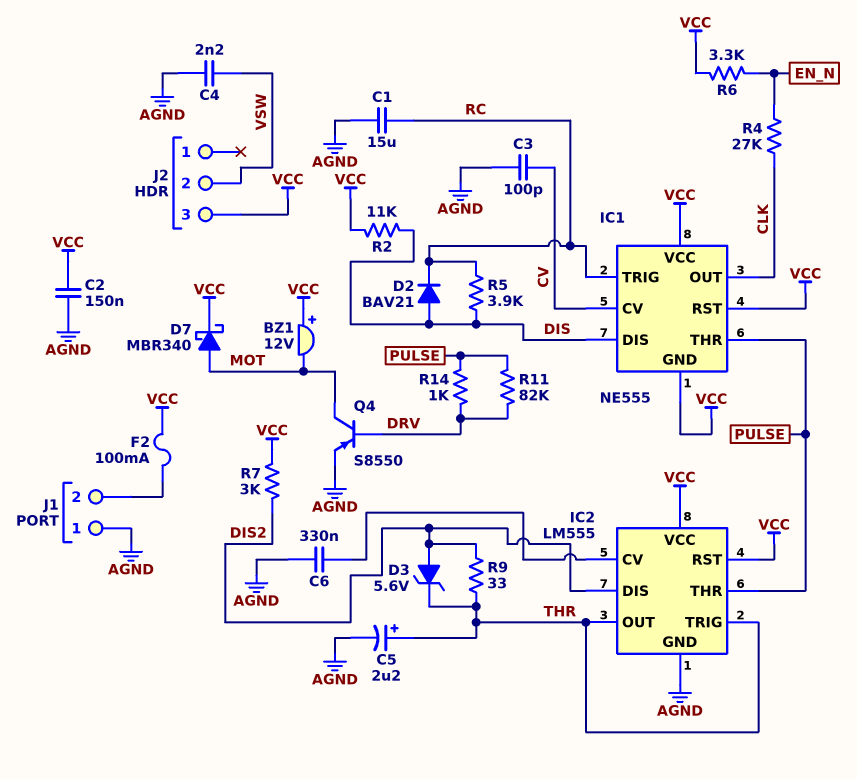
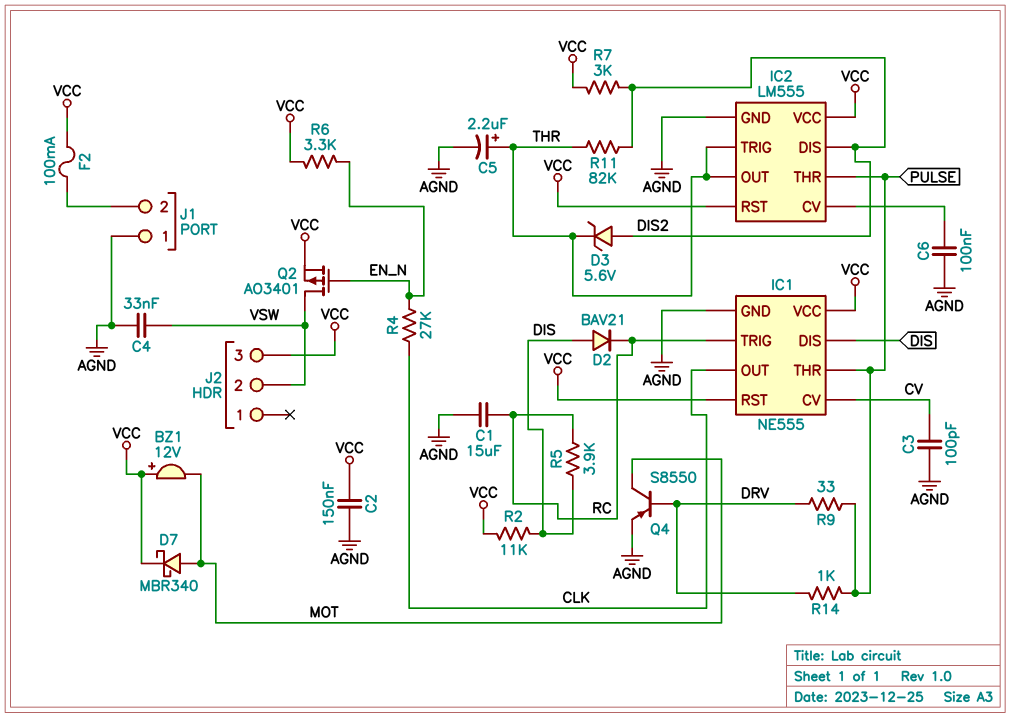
C4: 2.2nF (AGND, VSW) -> 33nF (AGND, VSW)
C6: 330nF (AGND, IC2/CV) -> 100nF (AGND, IC2/CV)
IC1 pin GND: VCC -> AGND
Q2: none -> PMOS AO3401 (G EN_N, D VSW, S VCC)
R9: 33 (DIS2, THR) -> 33 (DRV, PULSE)
R11: 82k (DRV, PULSE) -> 82k (DIS2, THR)

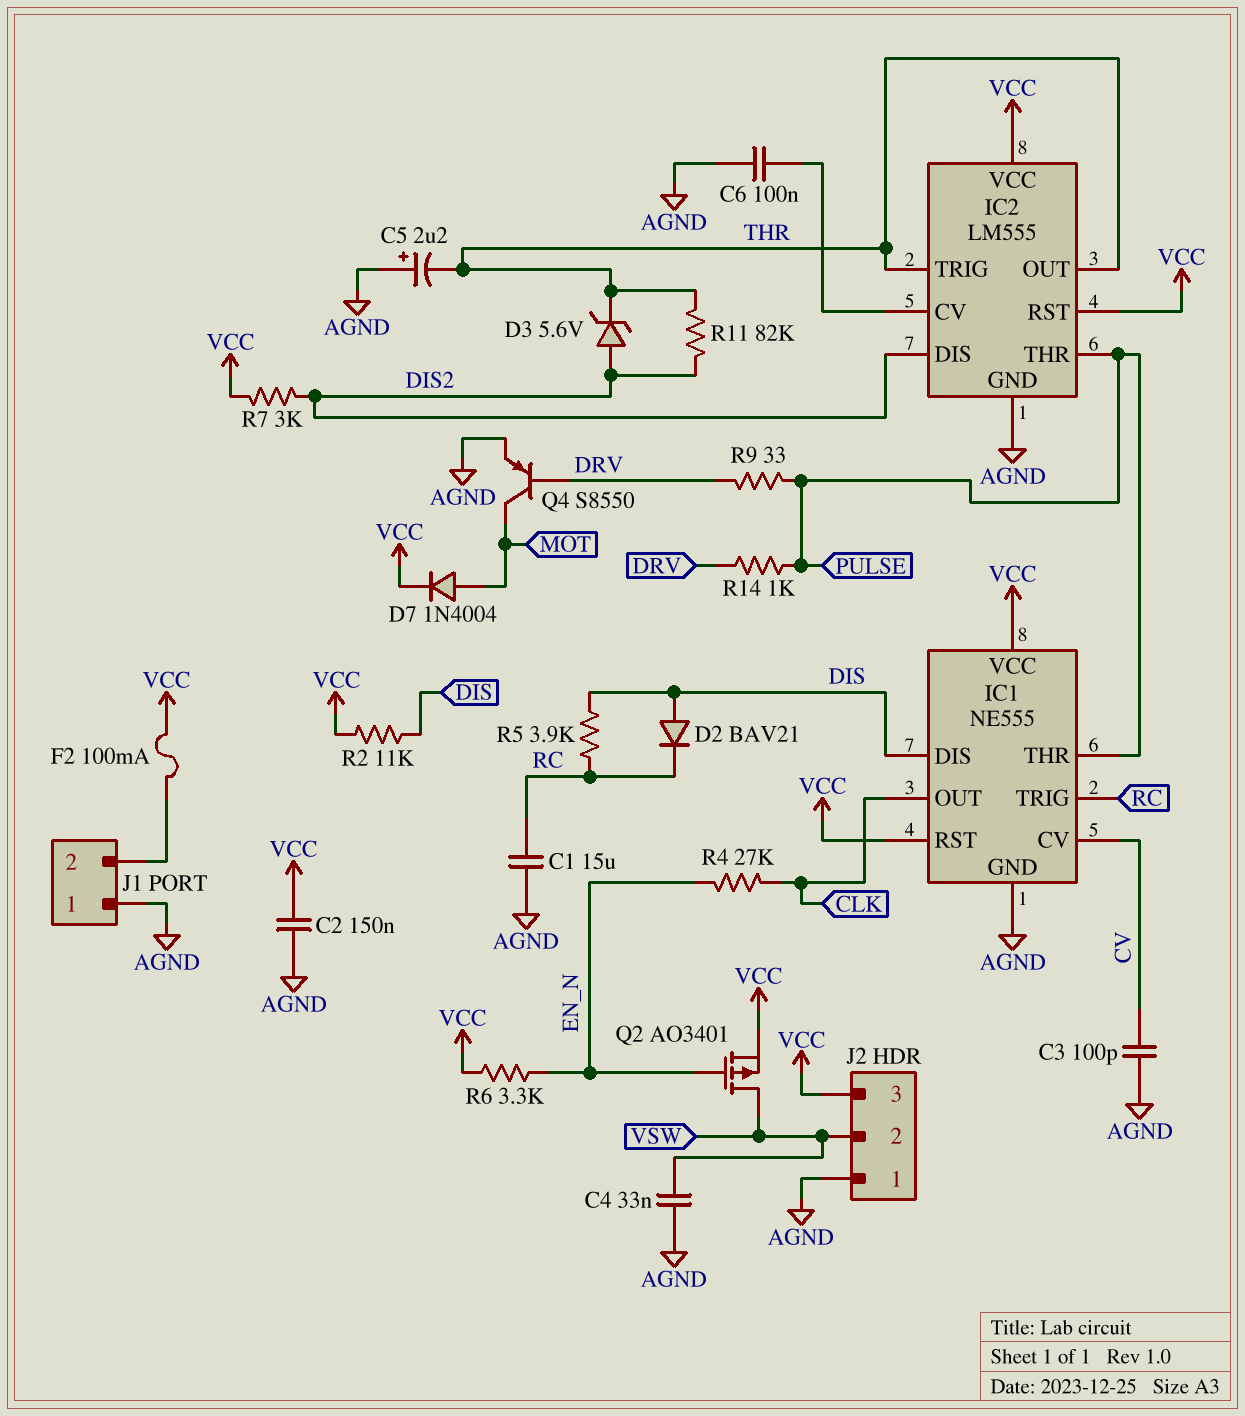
BZ1: buzzer 12V (plus VCC, minus MOT) -> none
C5: 2.2uF (plus THR, minus AGND) -> 2.2uF (plus AGND, minus THR)
D7: schottky MBR340 (A MOT, K VCC) -> diode 1N4004 (A MOT, K VCC)
J2 pin 1: none -> AGND

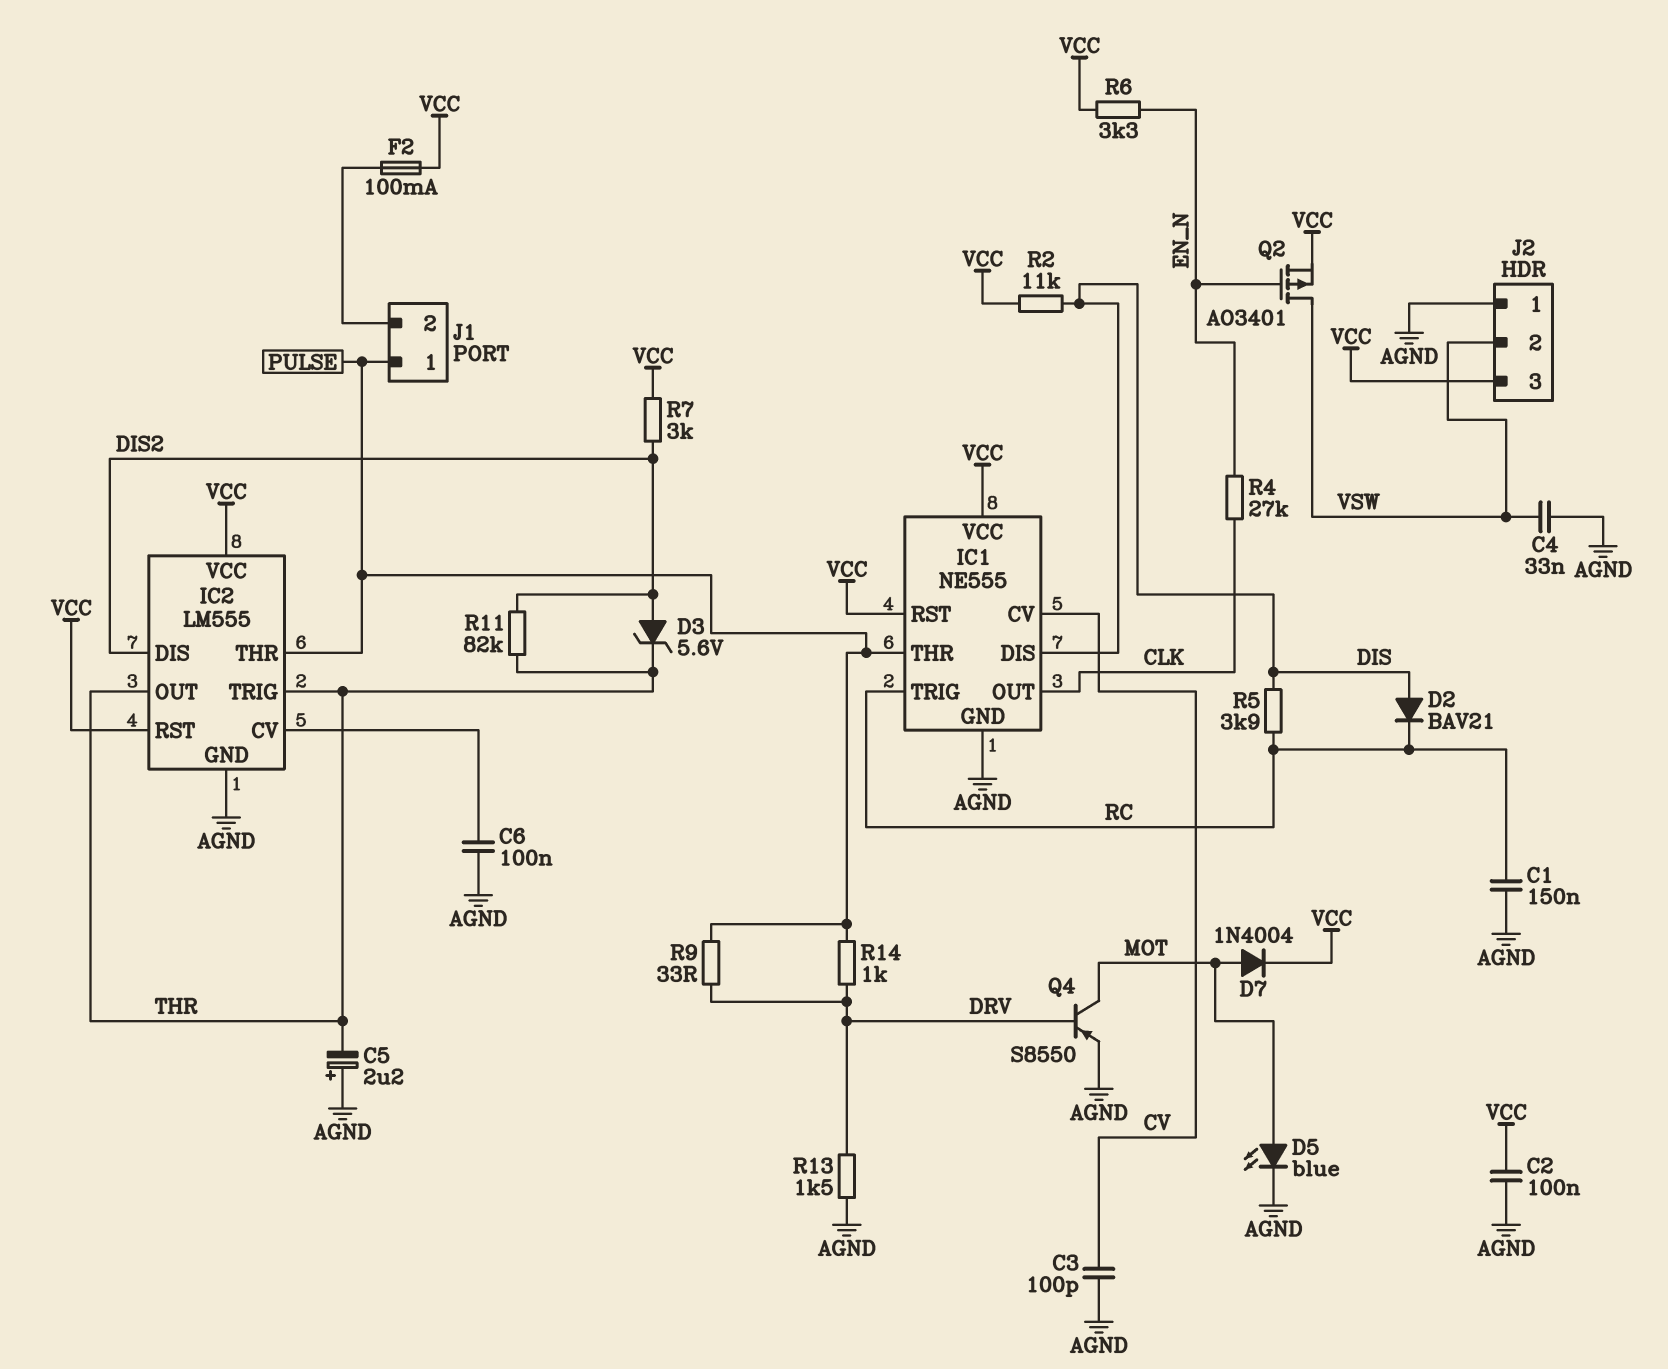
C1: 15uF (AGND, RC) -> 150nF (AGND, RC)
C2: 150nF (AGND, VCC) -> 100nF (AGND, VCC)
D5: none -> LED blue (A MOT, K AGND)
J1 pin 1: AGND -> PULSE
R13: none -> 1.5k (AGND, DRV)

